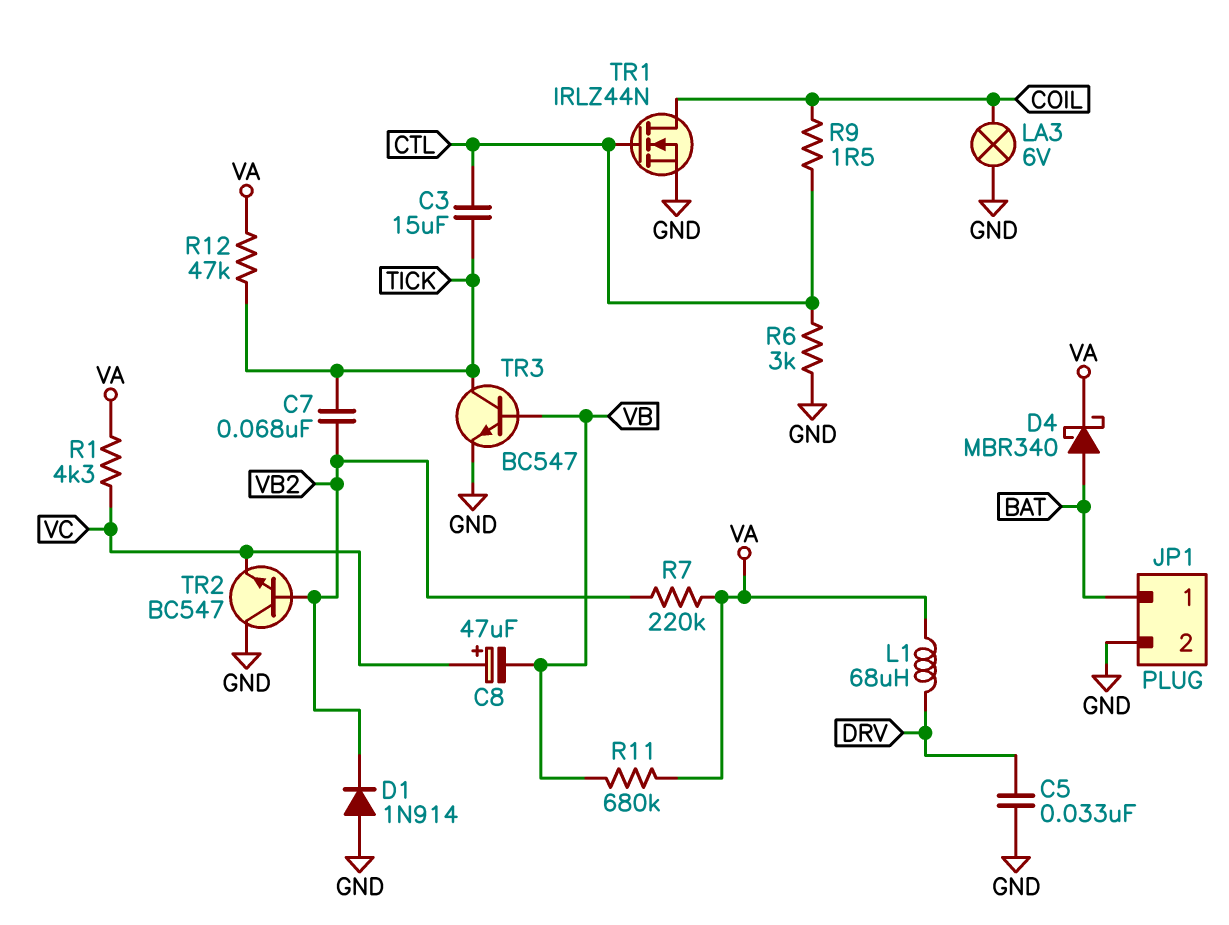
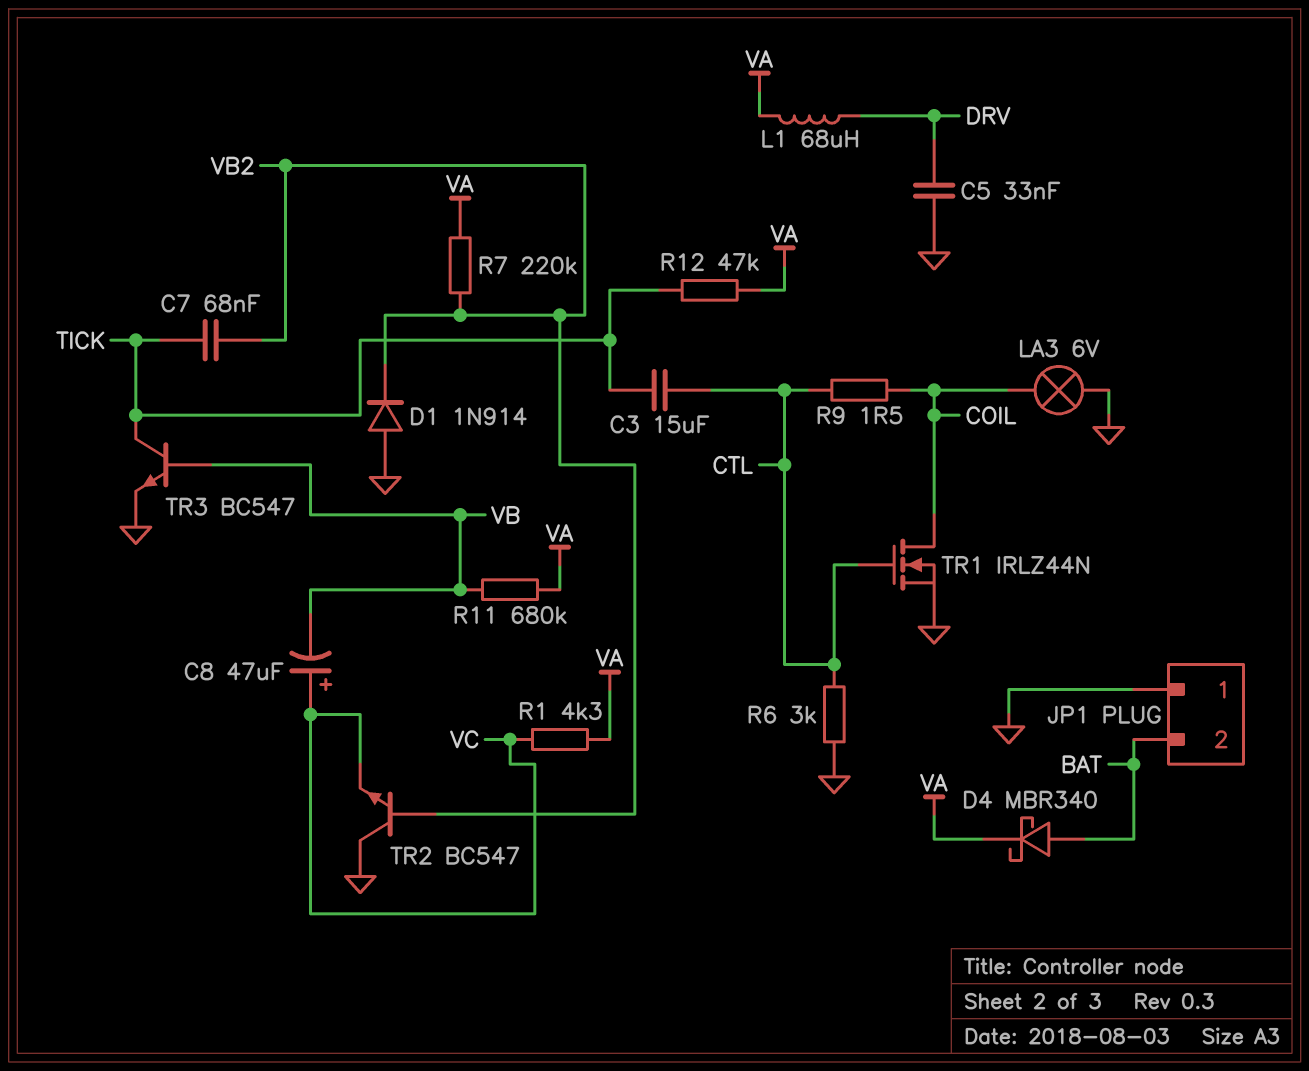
JP1 pin 1: BAT -> GND
JP1 pin 2: GND -> BAT

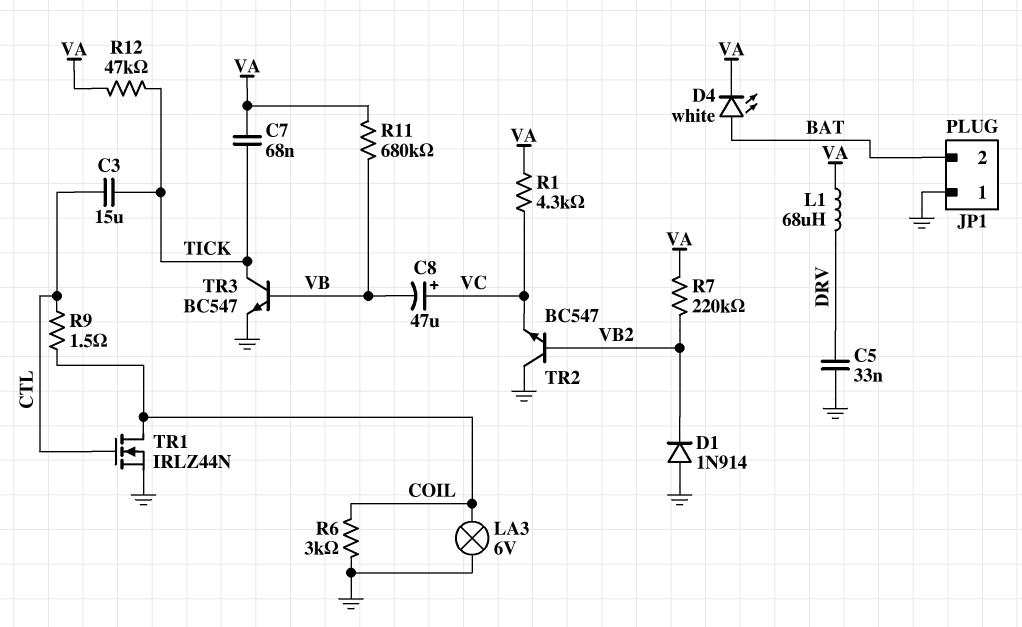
C7: 68nF (TICK, VB2) -> 68nF (TICK, VA)
D4: schottky MBR340 (A BAT, K VA) -> LED white (A BAT, K VA)
R6: 3k (CTL, GND) -> 3k (COIL, GND)

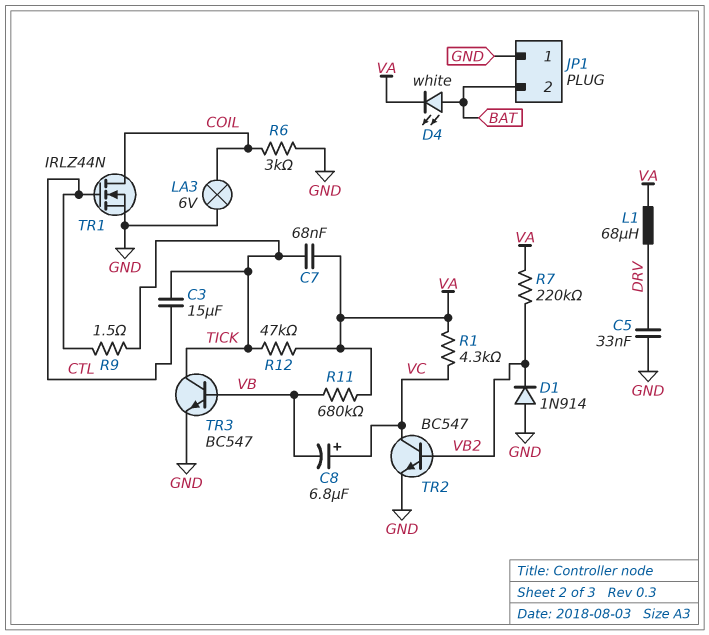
C8: 47uF (plus VC, minus VB) -> 6.8uF (plus VC, minus VB)
R9: 1.5 (COIL, CTL) -> 1.5 (CTL, TICK)
TR2: NPN BC547 (B VB2, C GND, E VC) -> NPN BC547 (B VB2, C VC, E GND)

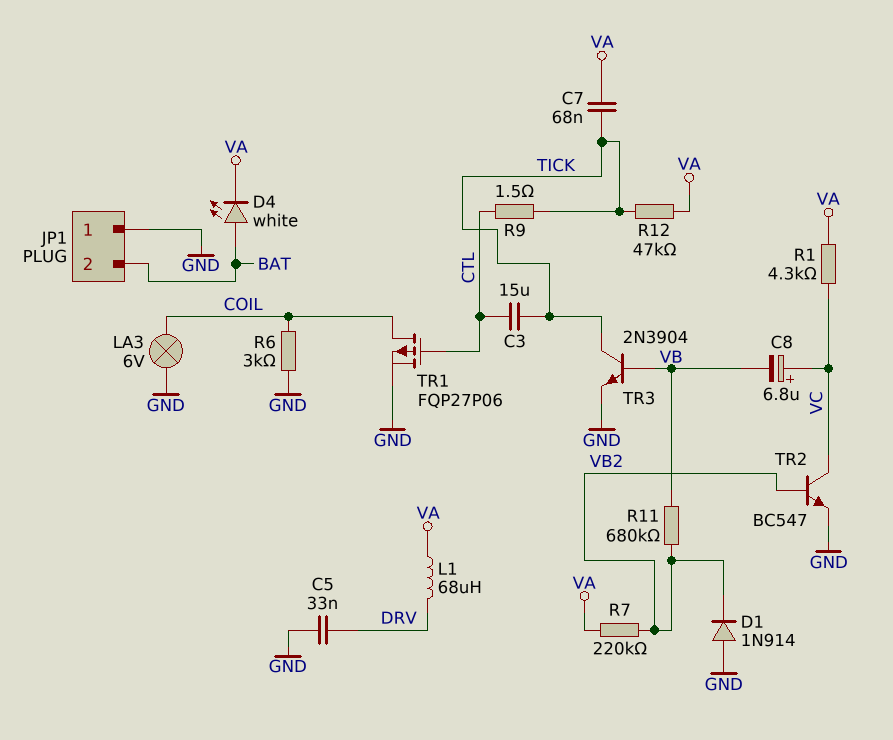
R11: 680k (VA, VB) -> 680k (VB, VB2)
TR1: NMOS IRLZ44N (G CTL, D COIL, S GND) -> PMOS FQP27P06 (G CTL, D COIL, S GND)
TR3: NPN BC547 (B VB, C TICK, E GND) -> NPN 2N3904 (B VB, C TICK, E GND)

